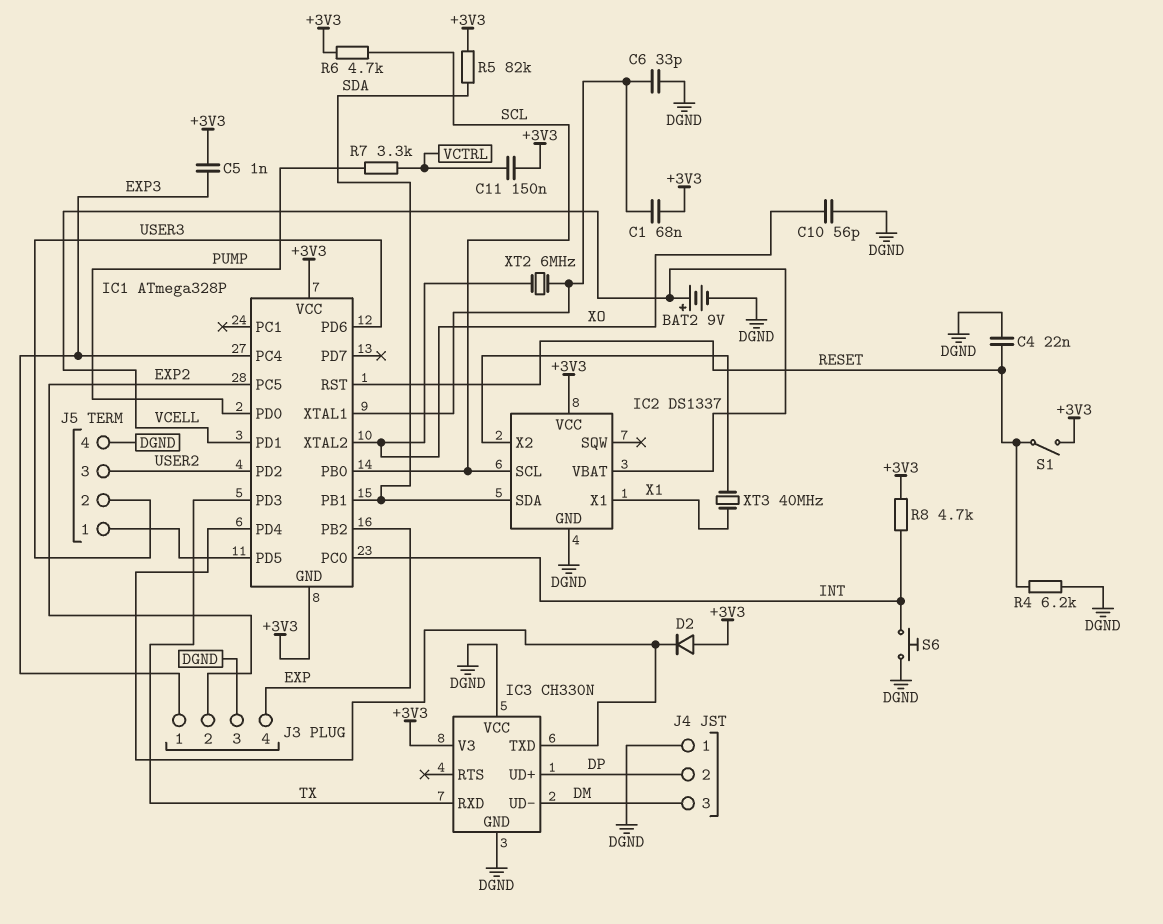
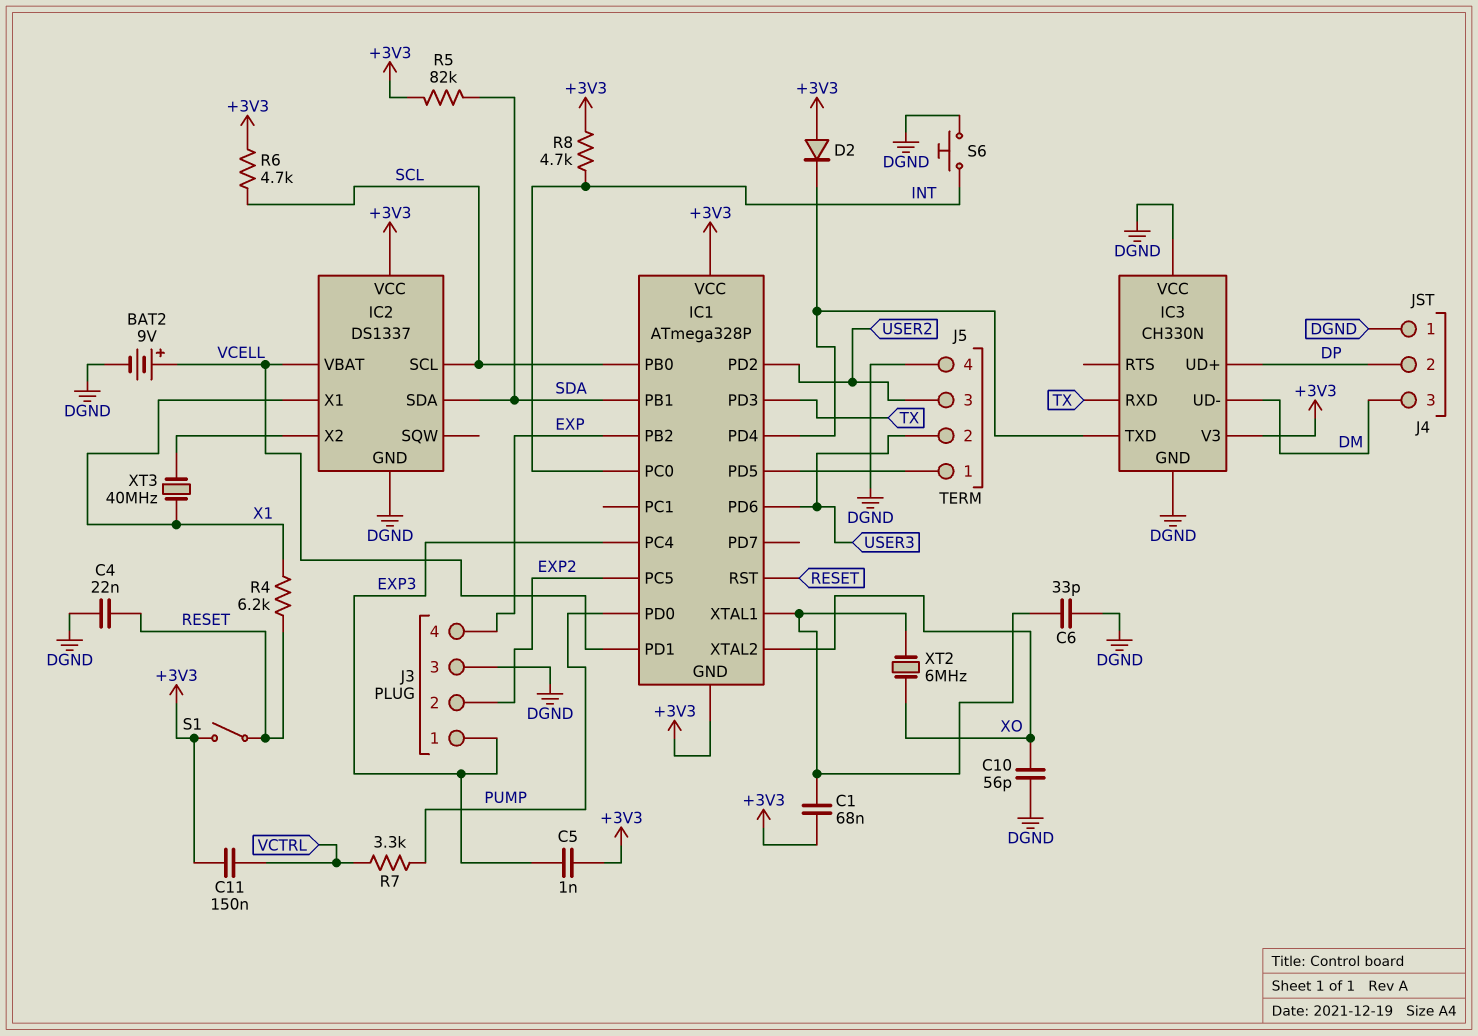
R4: 6.2k (DGND, RESET) -> 6.2k (RESET, X1)

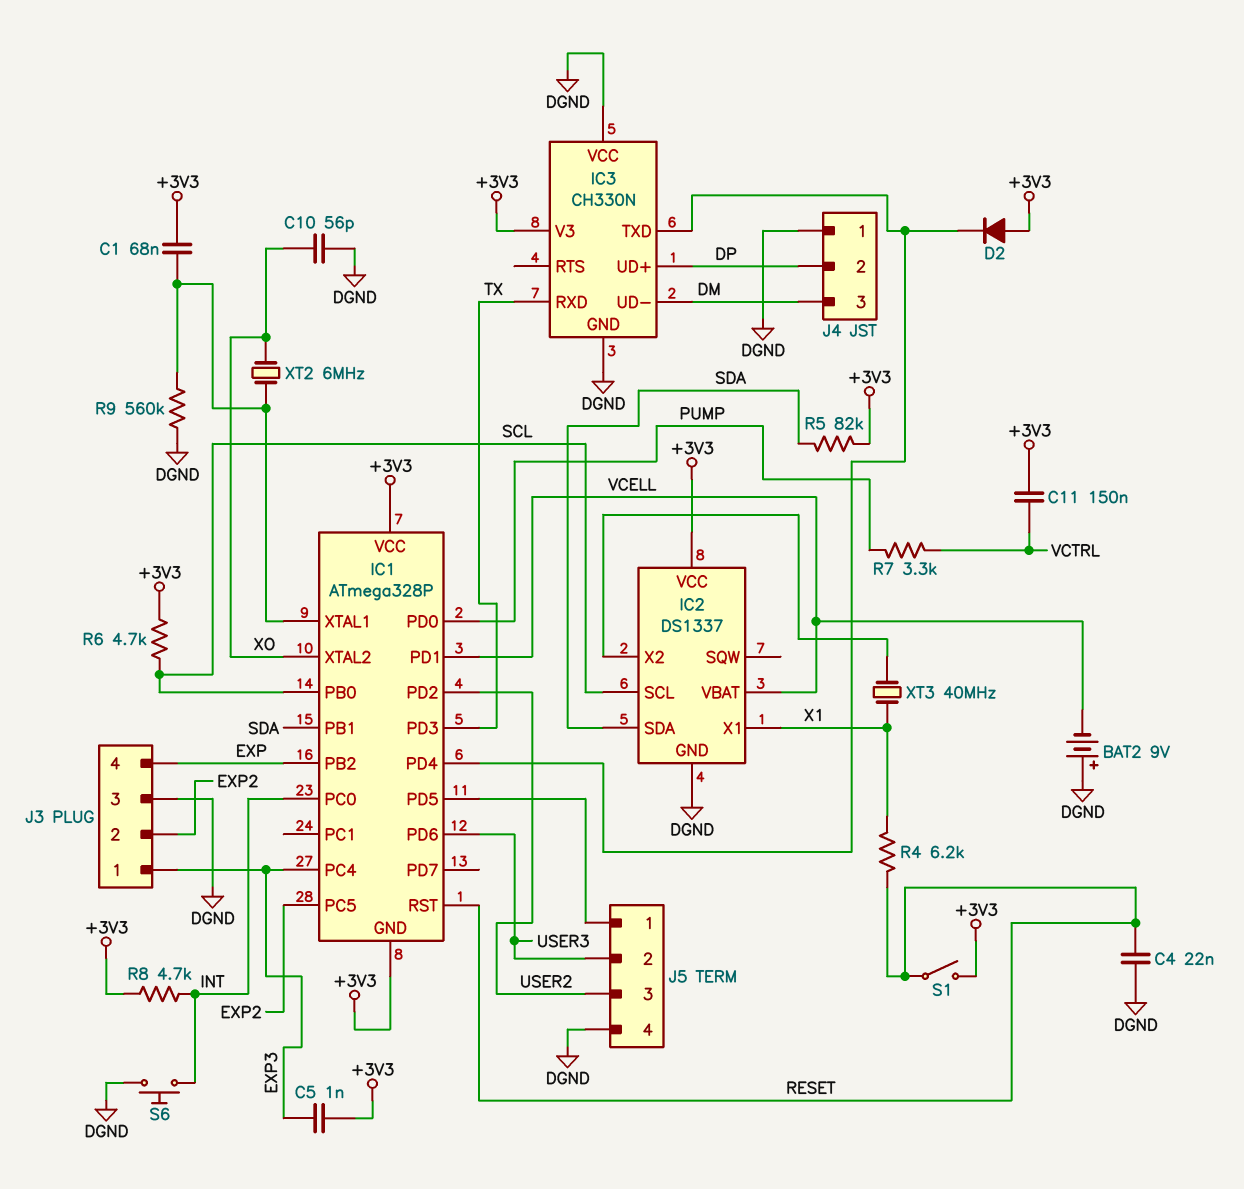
BAT2: 9V (plus VCELL, minus DGND) -> 9V (plus DGND, minus VCELL)
C6: 33pF (DGND, IC1/XTAL1) -> none
R9: none -> 560k (DGND, IC1/XTAL1)

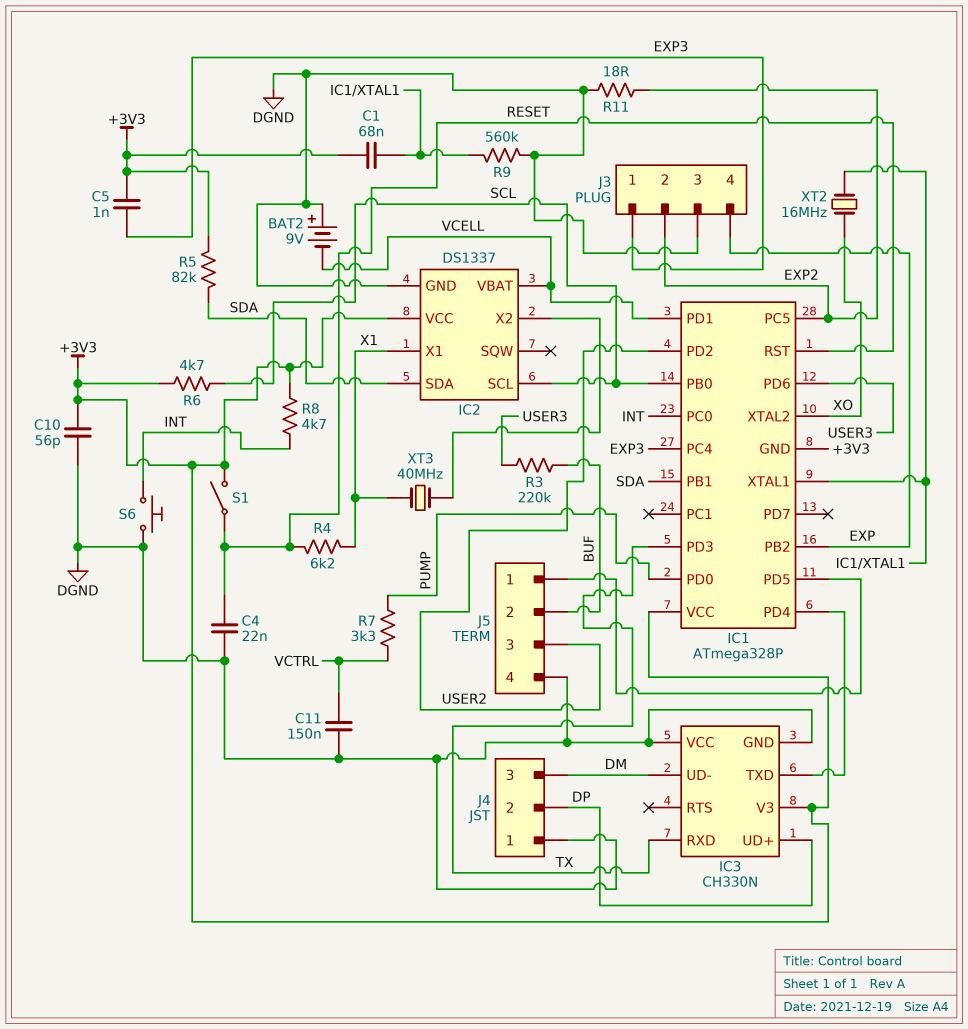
C10: 56pF (DGND, XO) -> 56pF (+3V3, DGND)
C11: 150nF (+3V3, VCTRL) -> 150nF (DGND, VCTRL)
D2: diode (A +3V3, K IC1/PD4) -> none
J5 pin 2: USER3 -> BUF
R3: none -> 220k (BUF, USER3)
R11: none -> 18 (DGND, EXP2)
XT2: 6MHz (IC1/XTAL1, XO) -> 16MHz (IC1/XTAL1, XO)

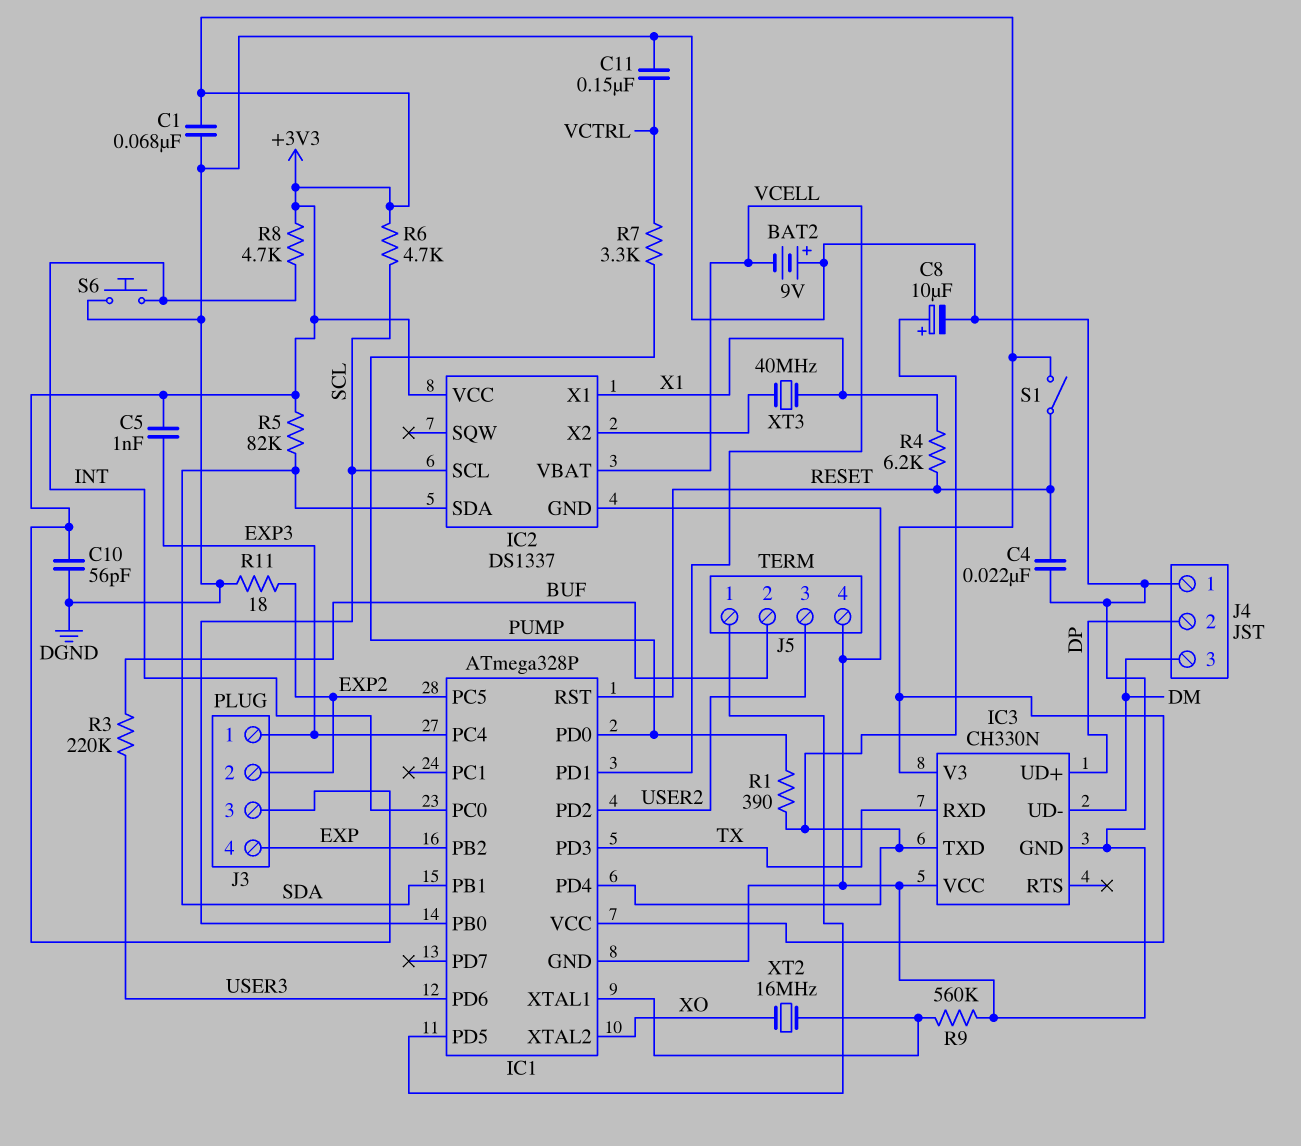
C1: 68nF (+3V3, IC1/XTAL1) -> 68nF (+3V3, DGND)
C8: none -> 10uF (plus IC1/PD4, minus DGND)
IC1 pin GND: +3V3 -> DGND
J3 pin 3: DGND -> +3V3
R1: none -> 390 (IC1/PD4, PUMP)

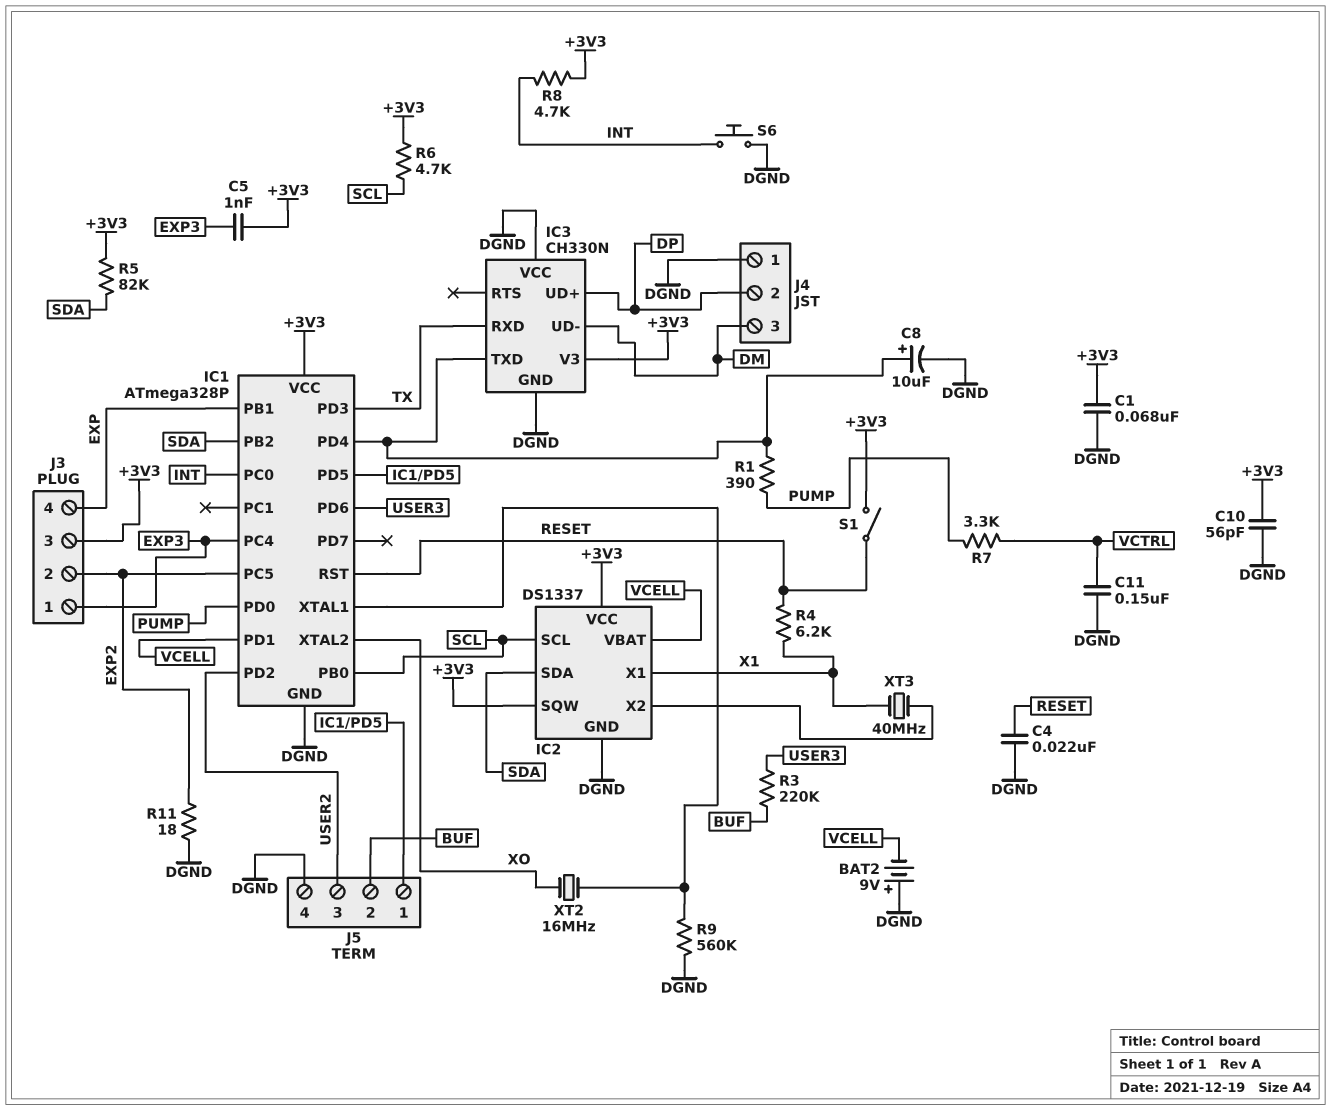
IC1 pin PB1: SDA -> EXP
IC1 pin PB2: EXP -> SDA
IC2 pin SQW: none -> +3V3

